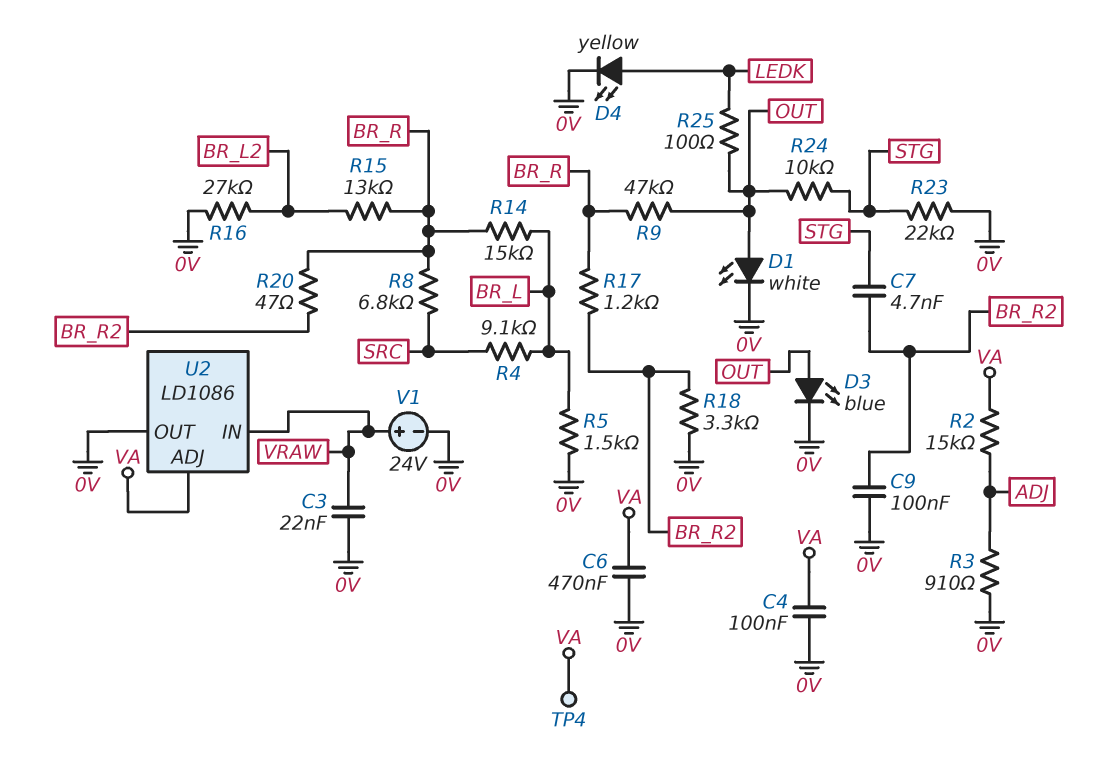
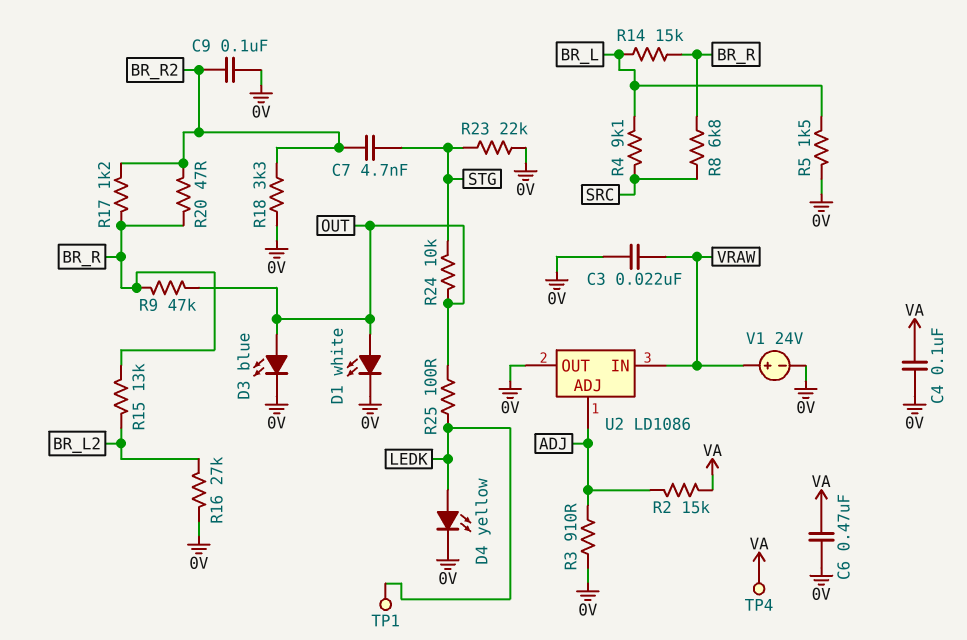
TP1: none -> test point (LEDK)
U2 pin ADJ: VA -> ADJ

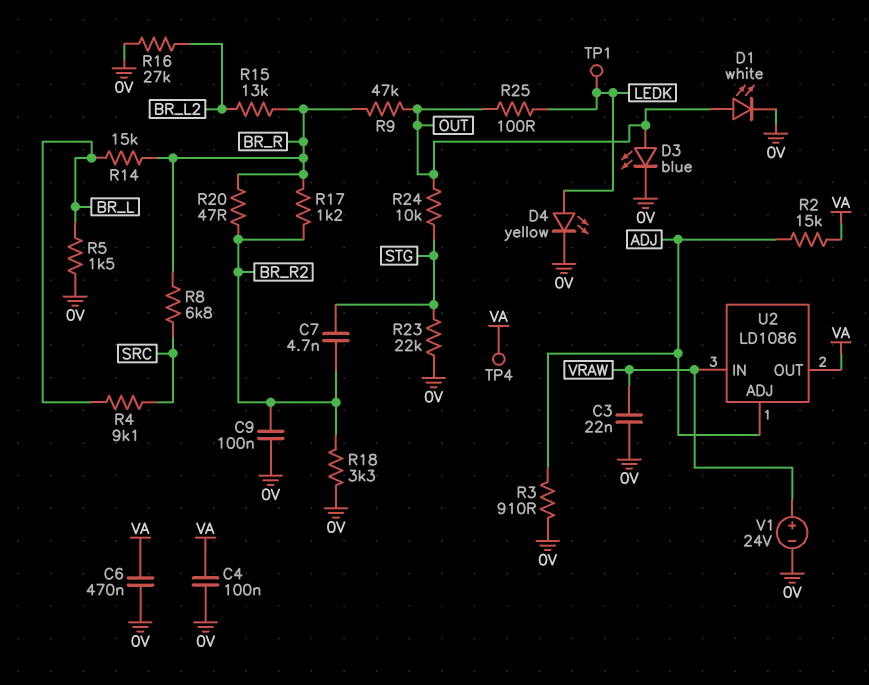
U2 pin OUT: 0V -> VA

